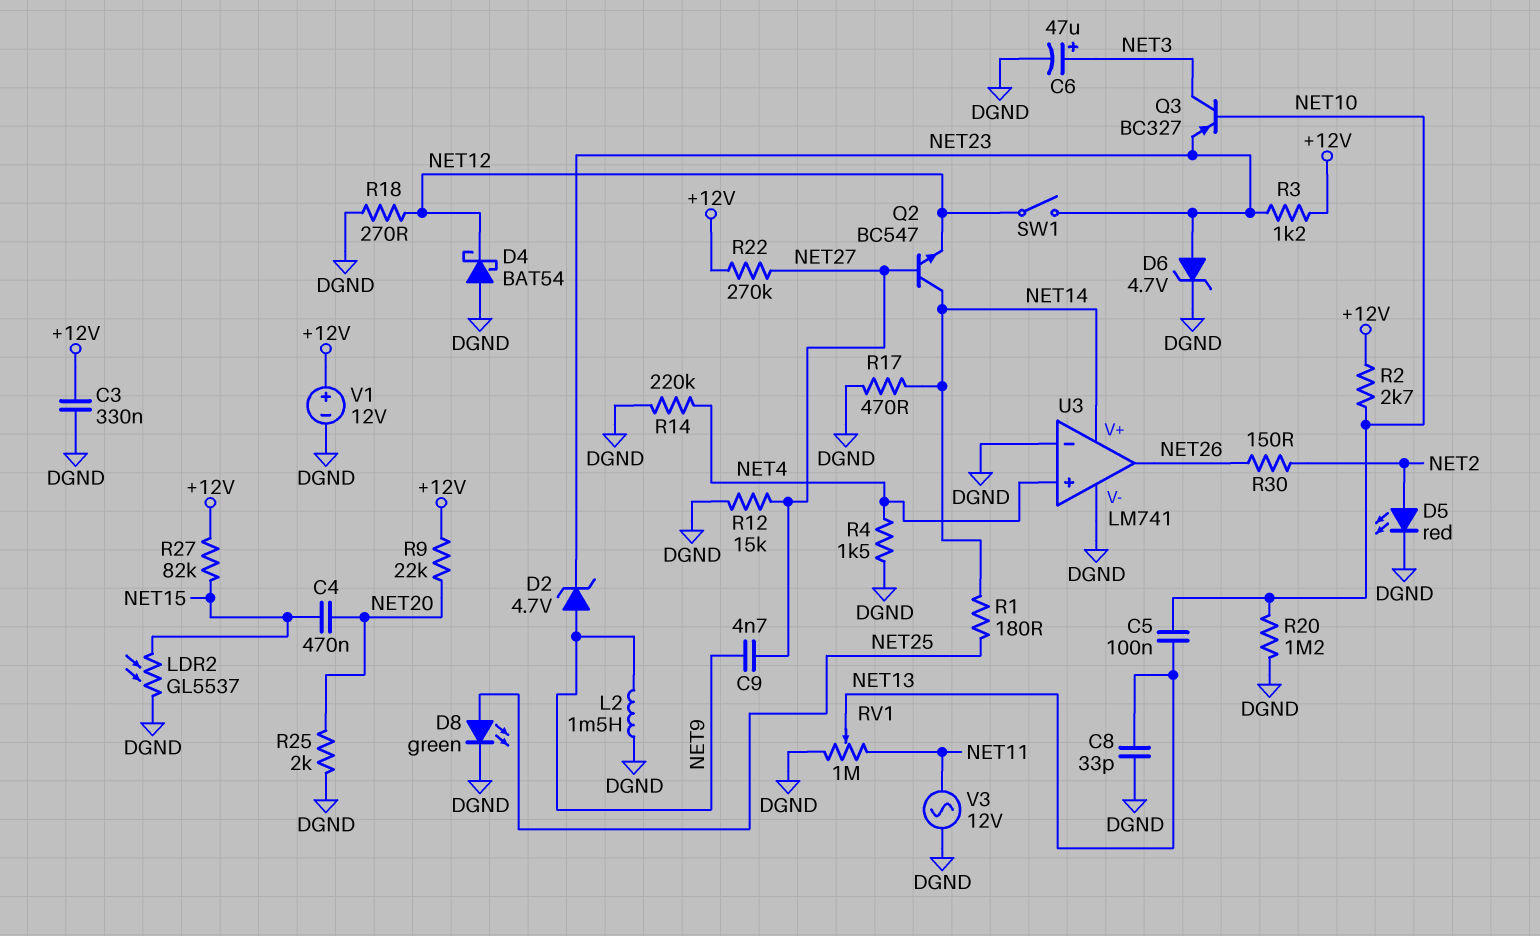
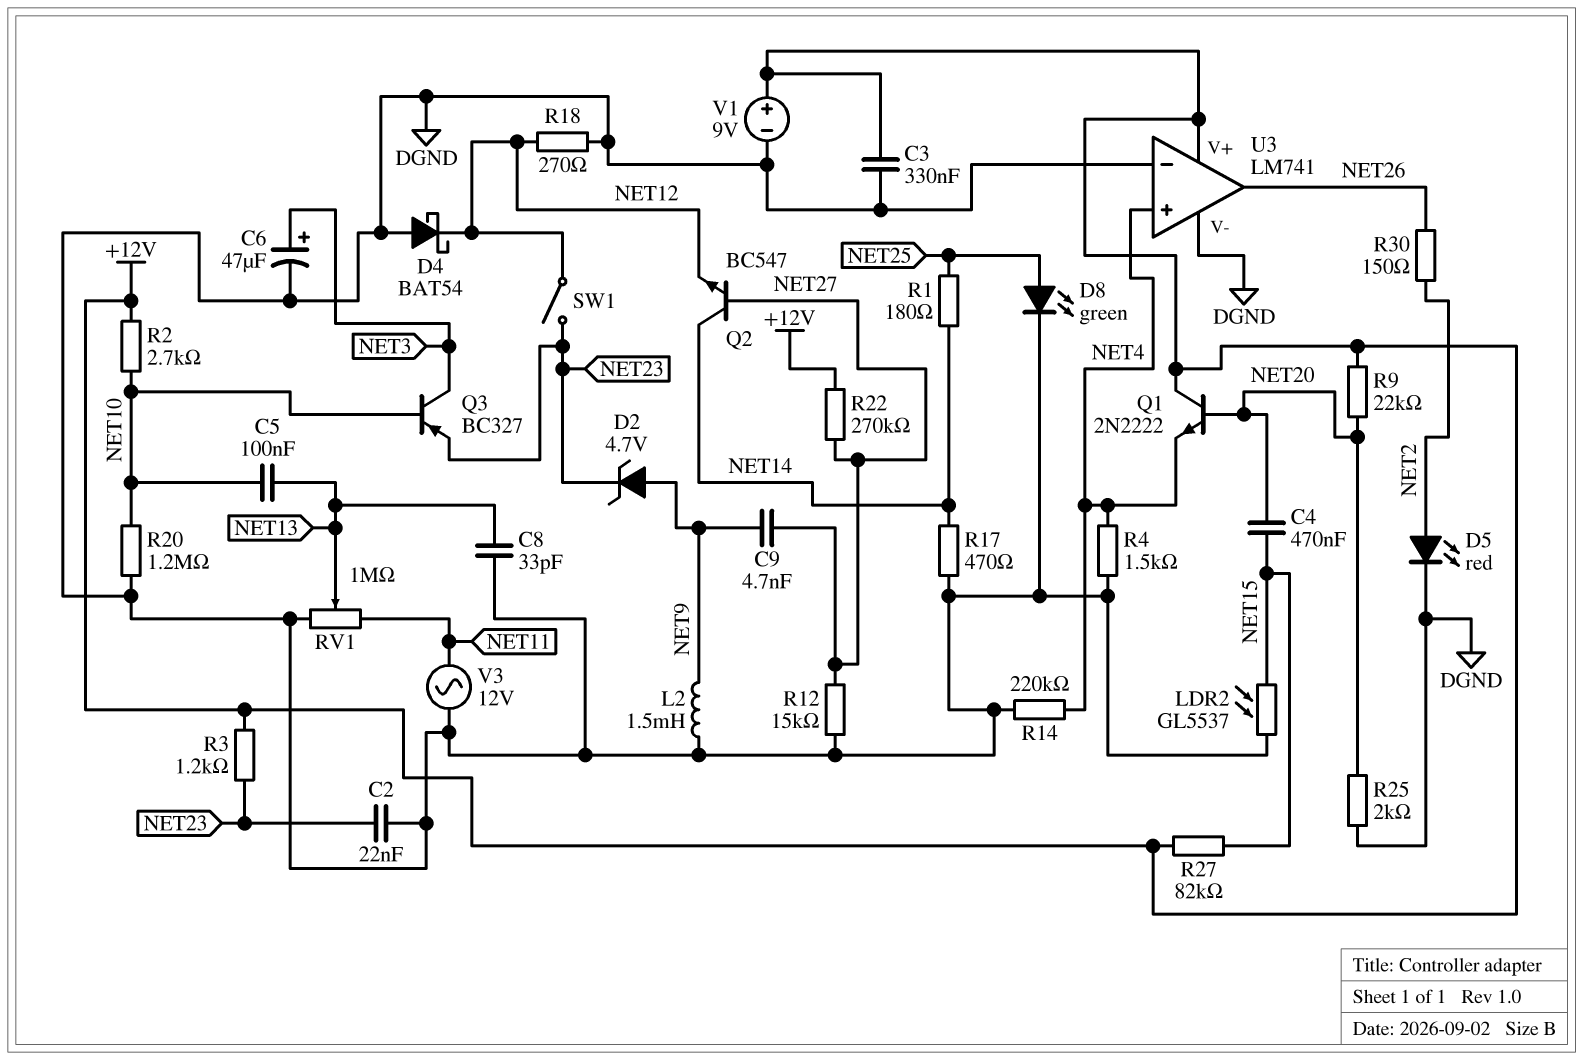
C2: none -> 22nF (DGND, NET23)
D6: zener 4.7V (A NET23, K DGND) -> none
Q1: none -> NPN 2N2222 (B NET20, C +12V, E NET4)
U3 pin V+: NET14 -> +12V
V1: 12V (plus +12V, minus DGND) -> 9V (plus +12V, minus DGND)

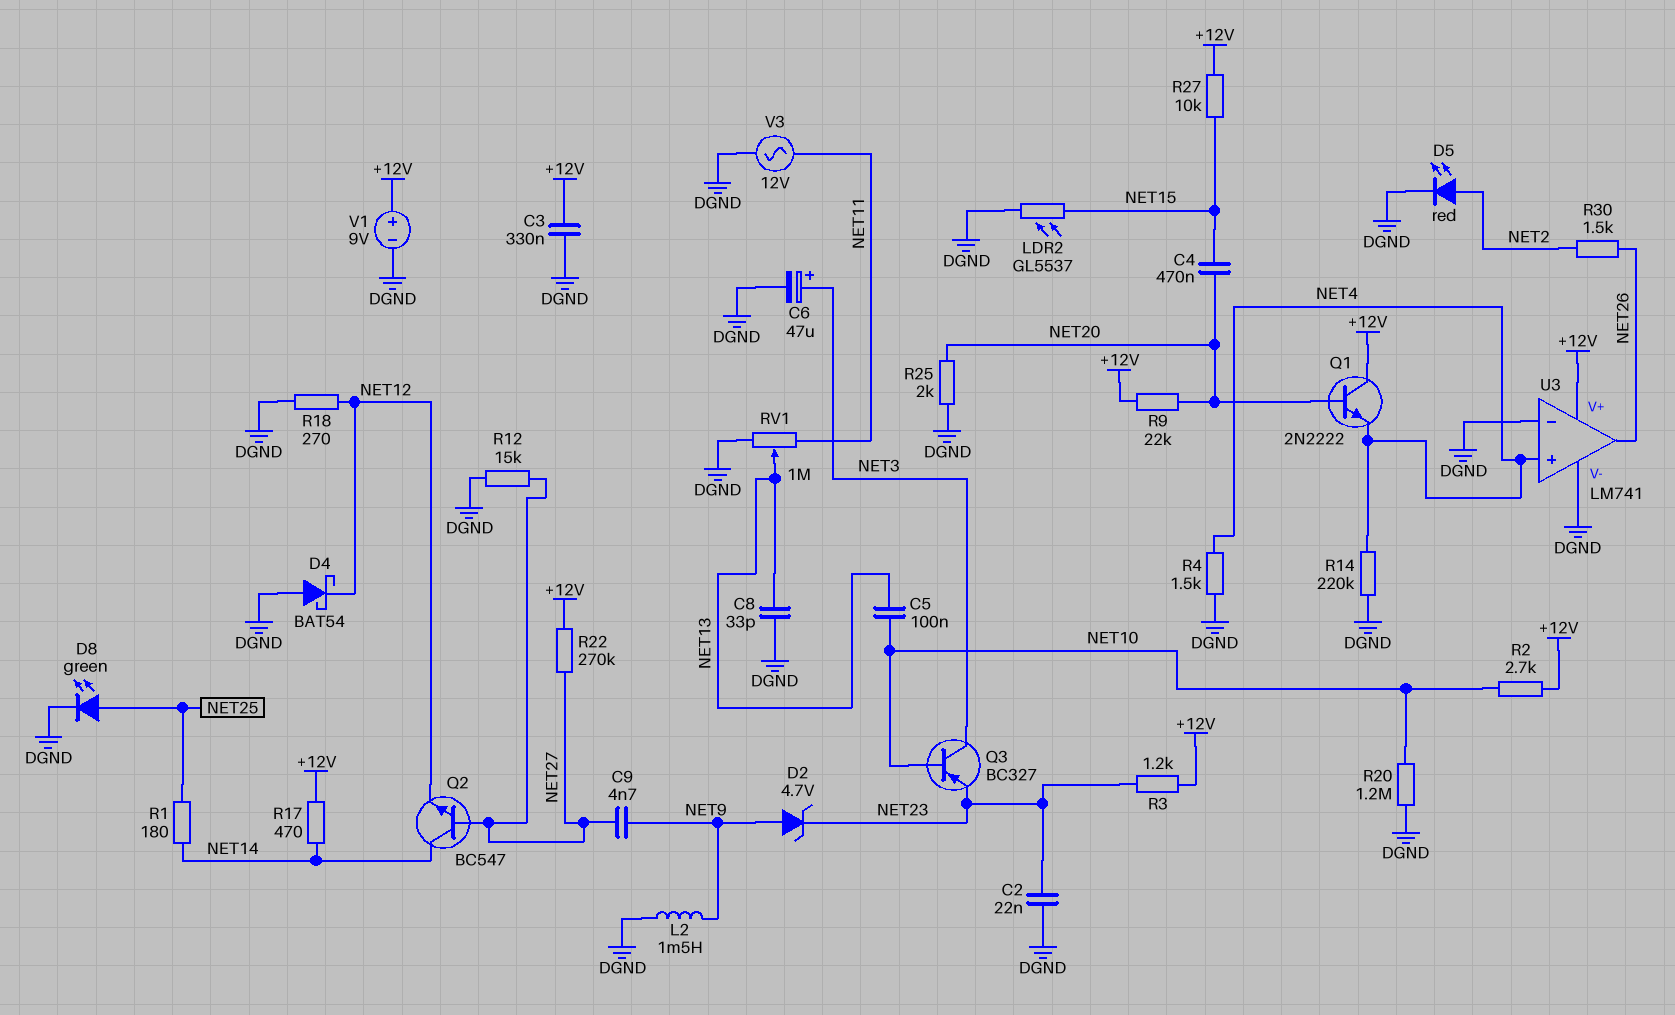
R17: 470 (DGND, NET14) -> 470 (+12V, NET14)
R27: 82k (+12V, NET15) -> 10k (+12V, NET15)
R30: 150 (NET2, NET26) -> 1.5k (NET2, NET26)
SW1: switch (NET12, NET23) -> none

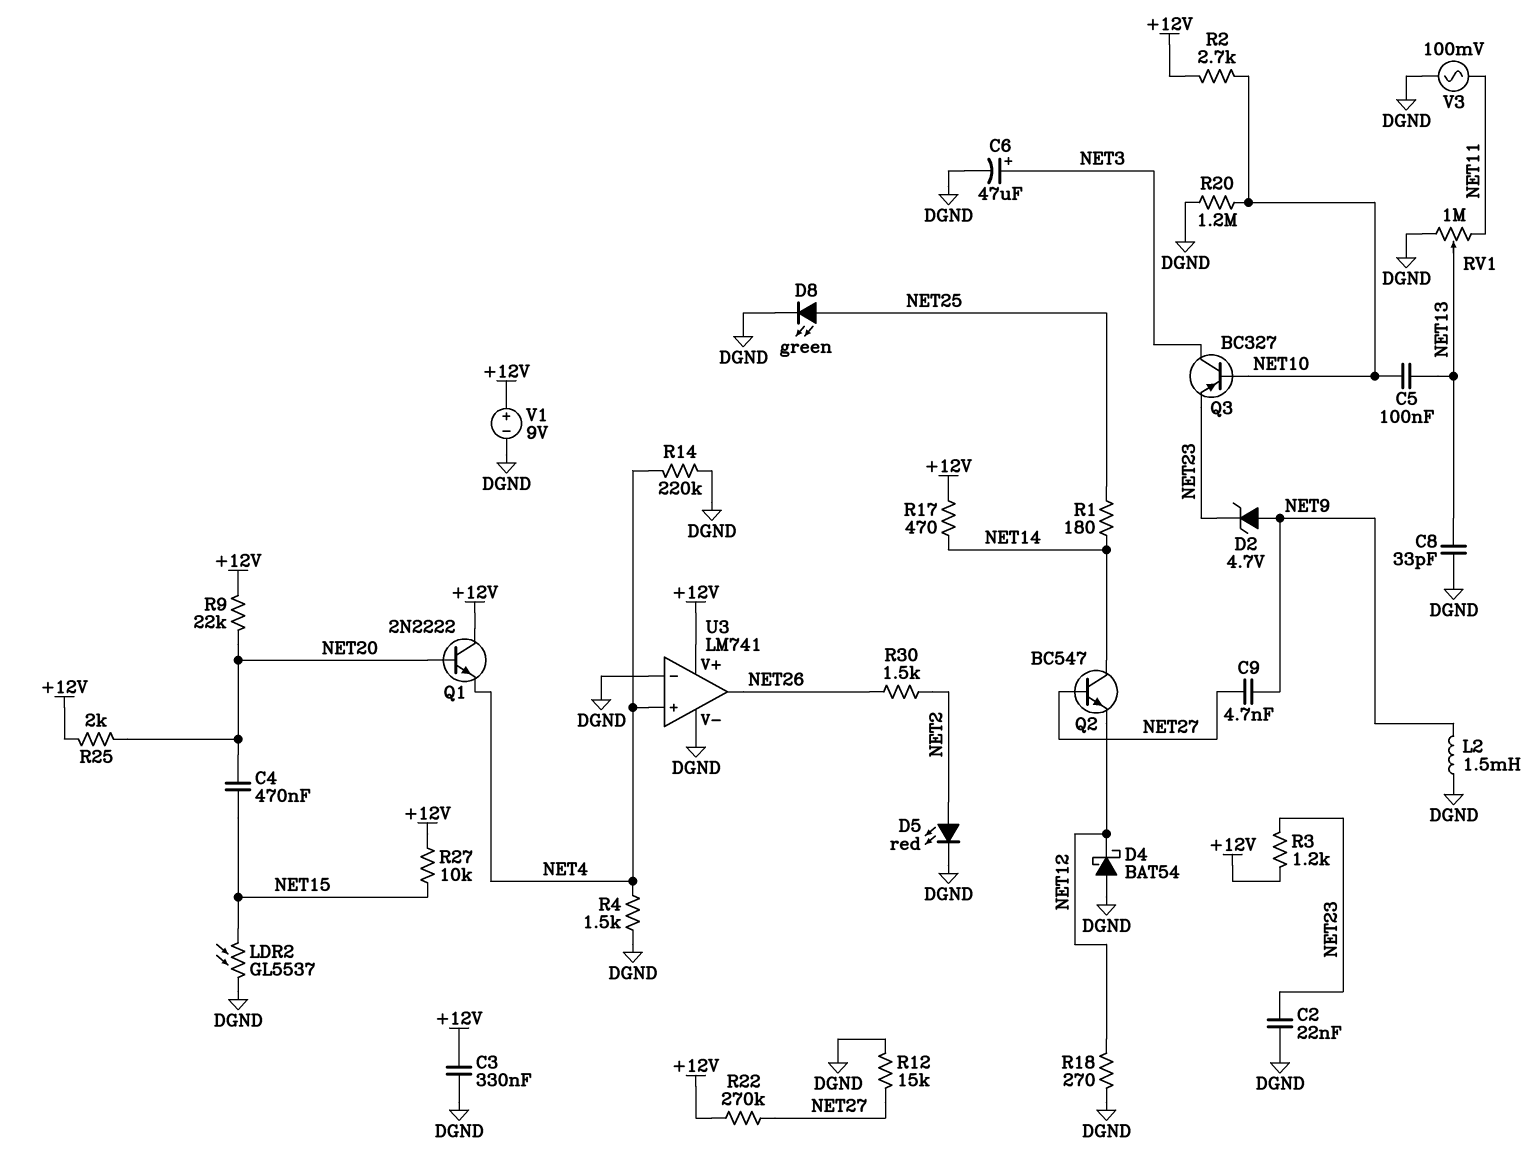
R25: 2k (DGND, NET20) -> 2k (+12V, NET20)
V3: AC 12V (DGND, NET11) -> AC 100mV (DGND, NET11)

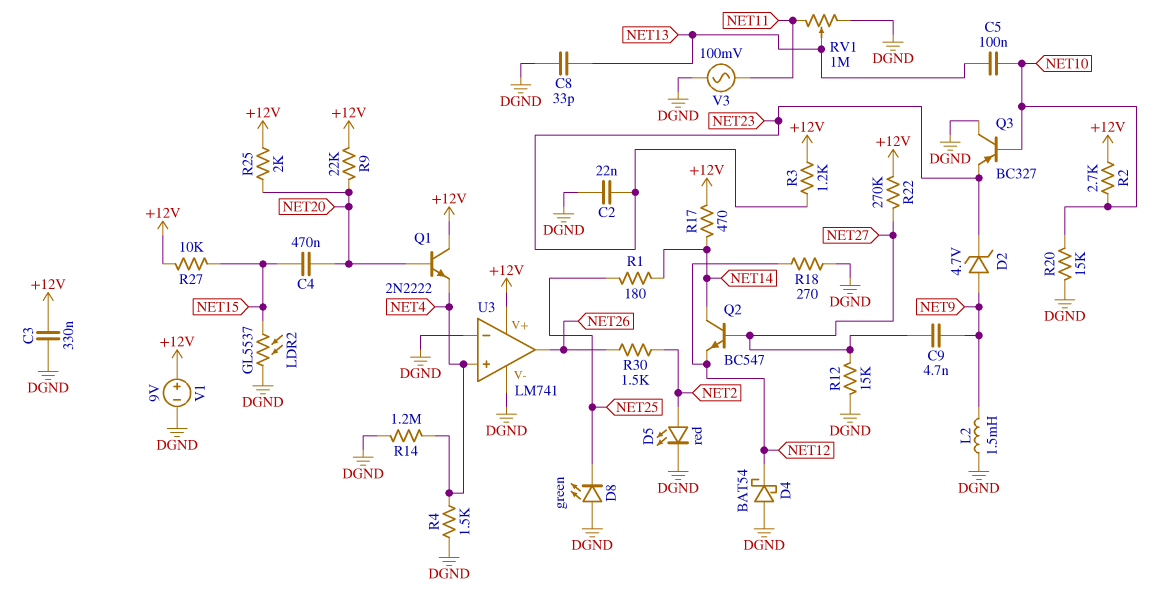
C6: 47uF (plus NET3, minus DGND) -> none
D8: LED green (A NET25, K DGND) -> LED green (A DGND, K NET25)
Q3: PNP BC327 (B NET10, C NET3, E NET23) -> PNP BC327 (B NET10, C DGND, E NET23)
R14: 220k (DGND, NET4) -> 1.2M (DGND, NET4)
R20: 1.2M (DGND, NET10) -> 15k (DGND, NET10)

